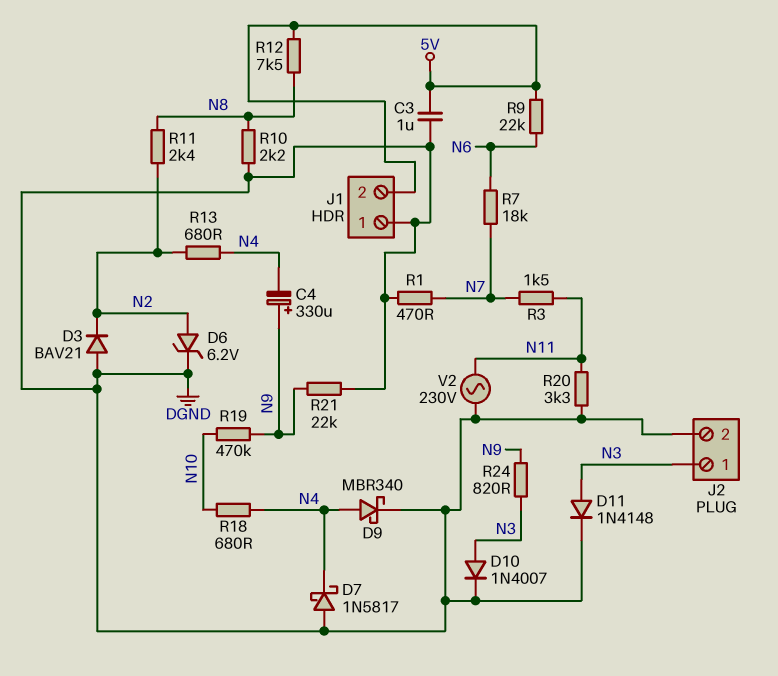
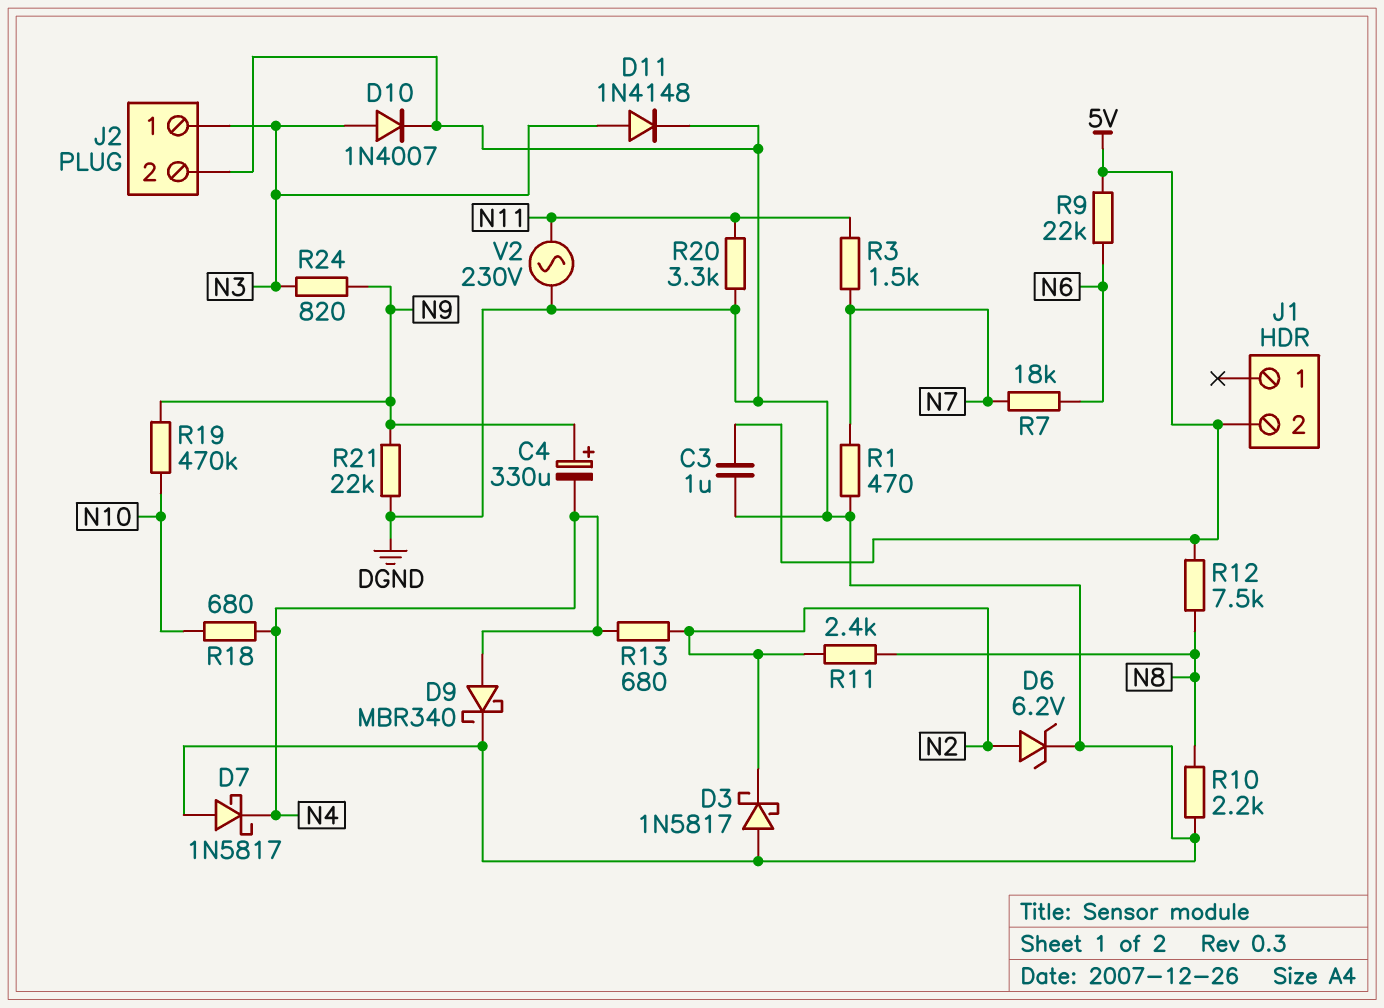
D3: diode BAV21 (A DGND, K N2) -> schottky 1N5817 (A DGND, K N2)
J1 pin 1: DGND -> none

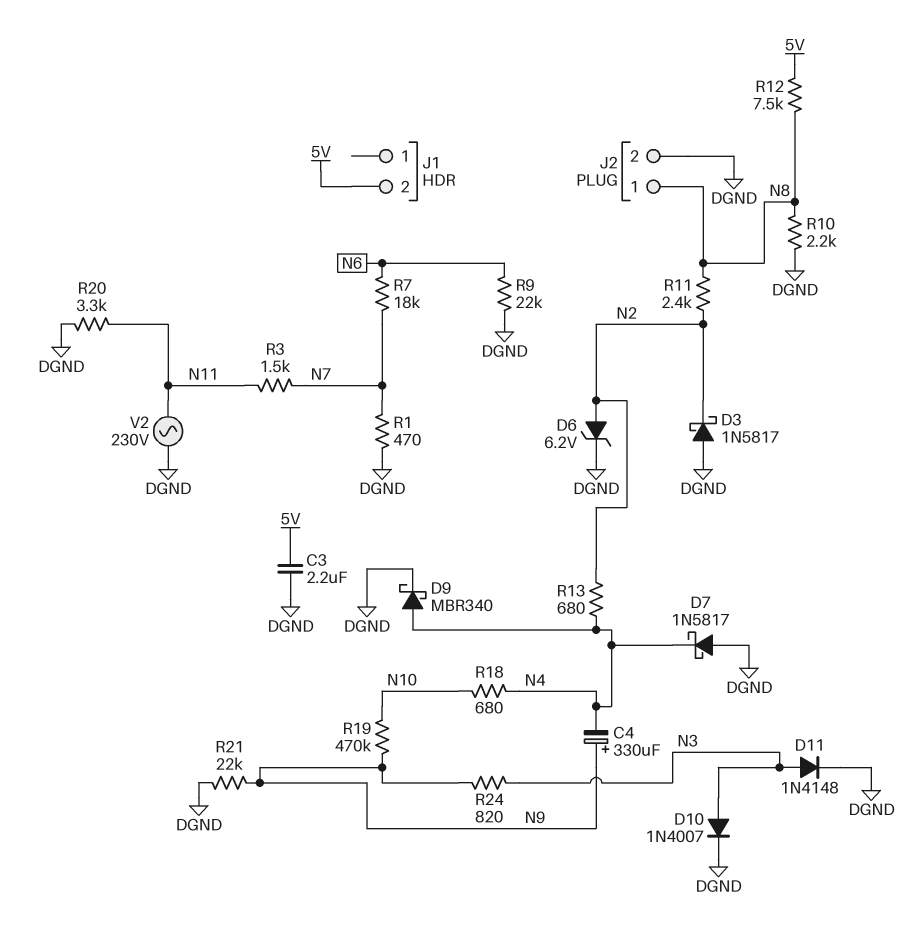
C3: 1uF (5V, DGND) -> 2.2uF (5V, DGND)
J2 pin 1: N3 -> N8
R9: 22k (5V, N6) -> 22k (DGND, N6)

